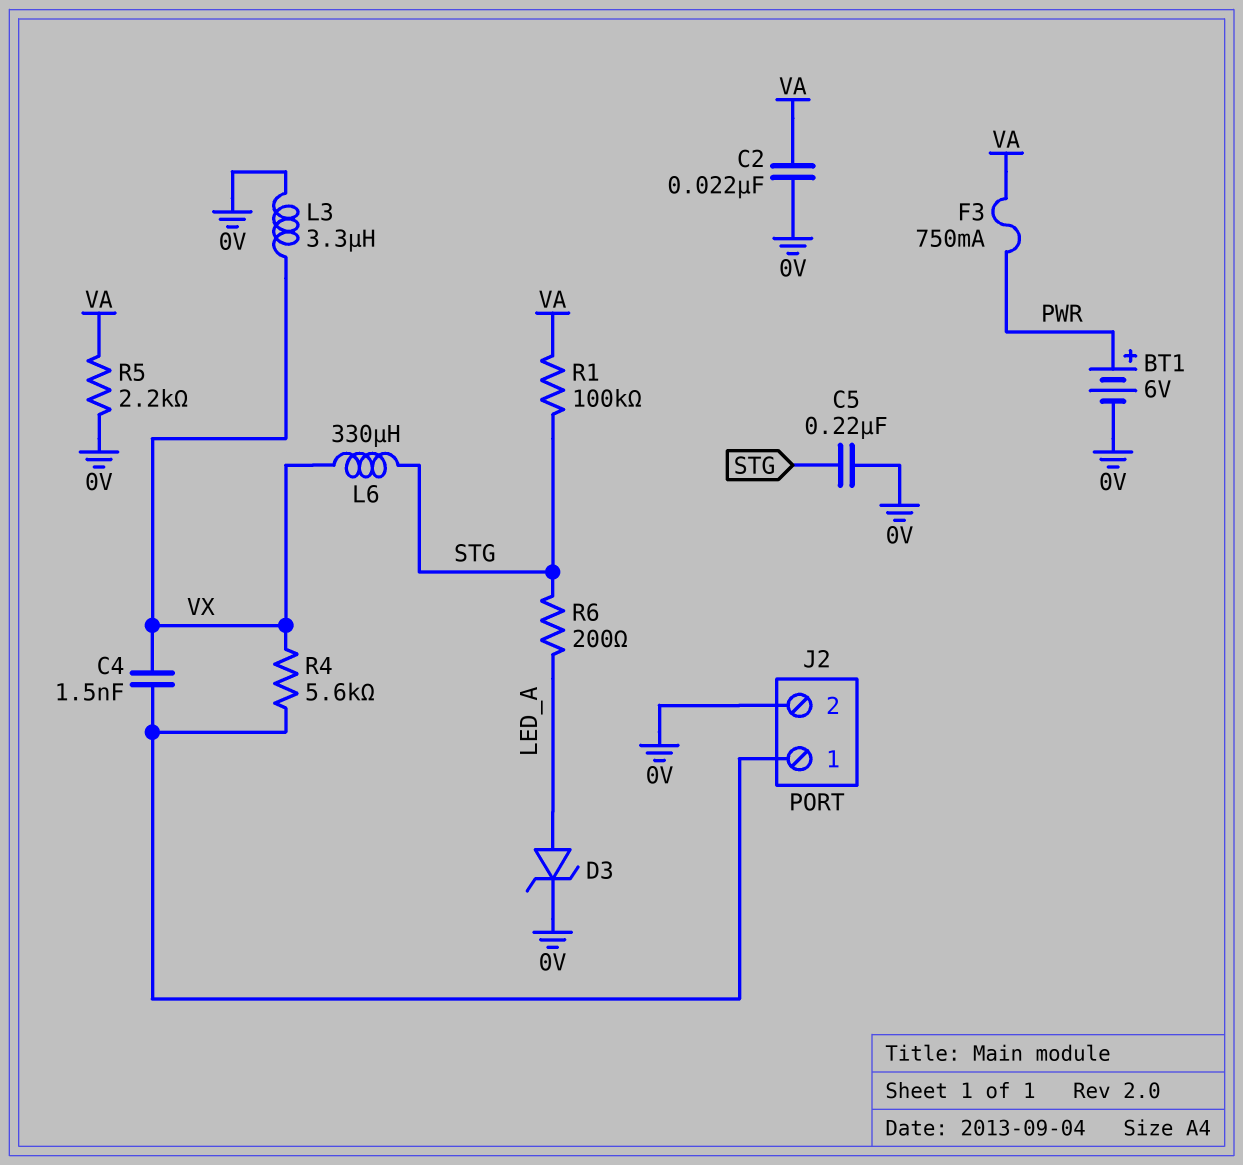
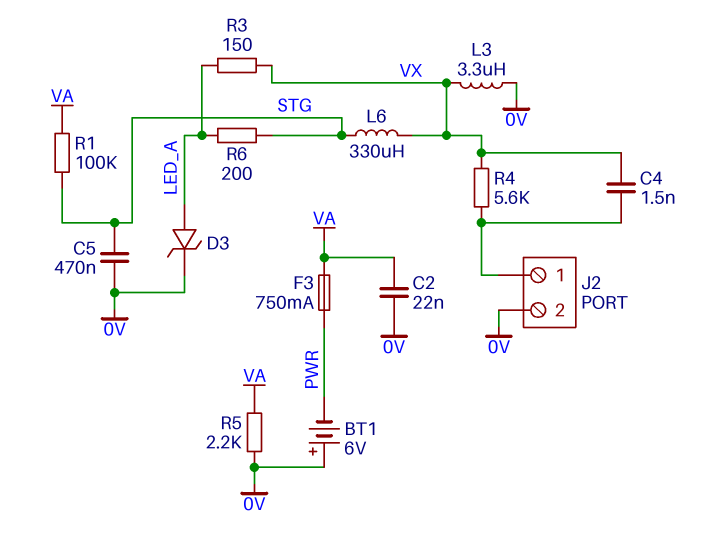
BT1: 6V (plus PWR, minus 0V) -> 6V (plus 0V, minus PWR)
C5: 220nF (0V, STG) -> 470nF (0V, STG)
R3: none -> 150 (LED_A, VX)

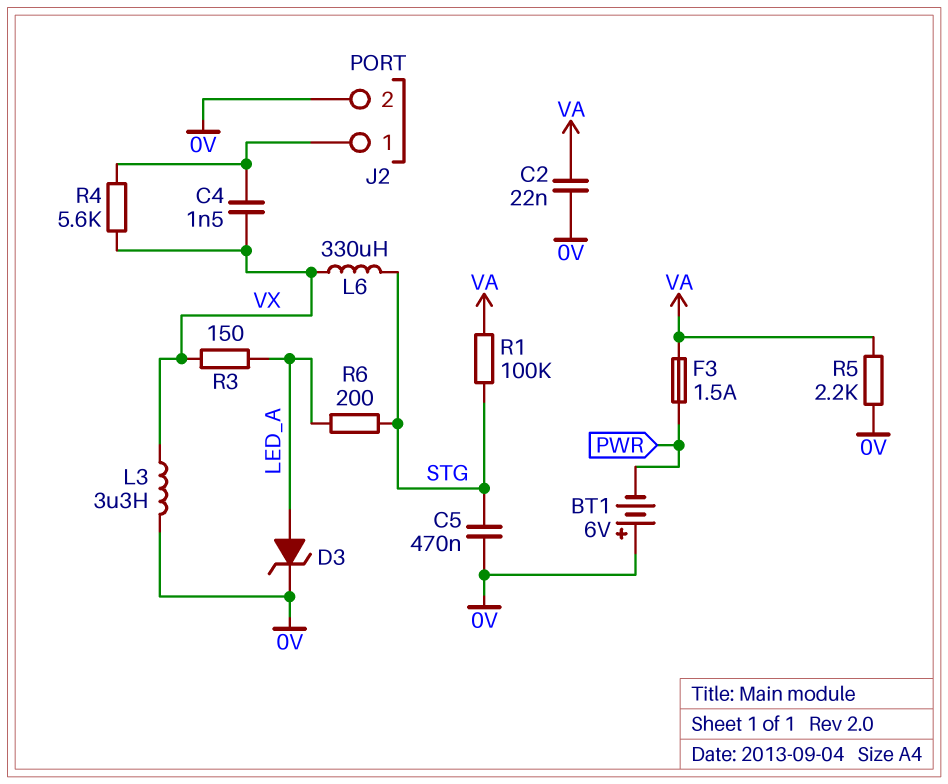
F3: 750mA (PWR, VA) -> 1.5A (PWR, VA)

